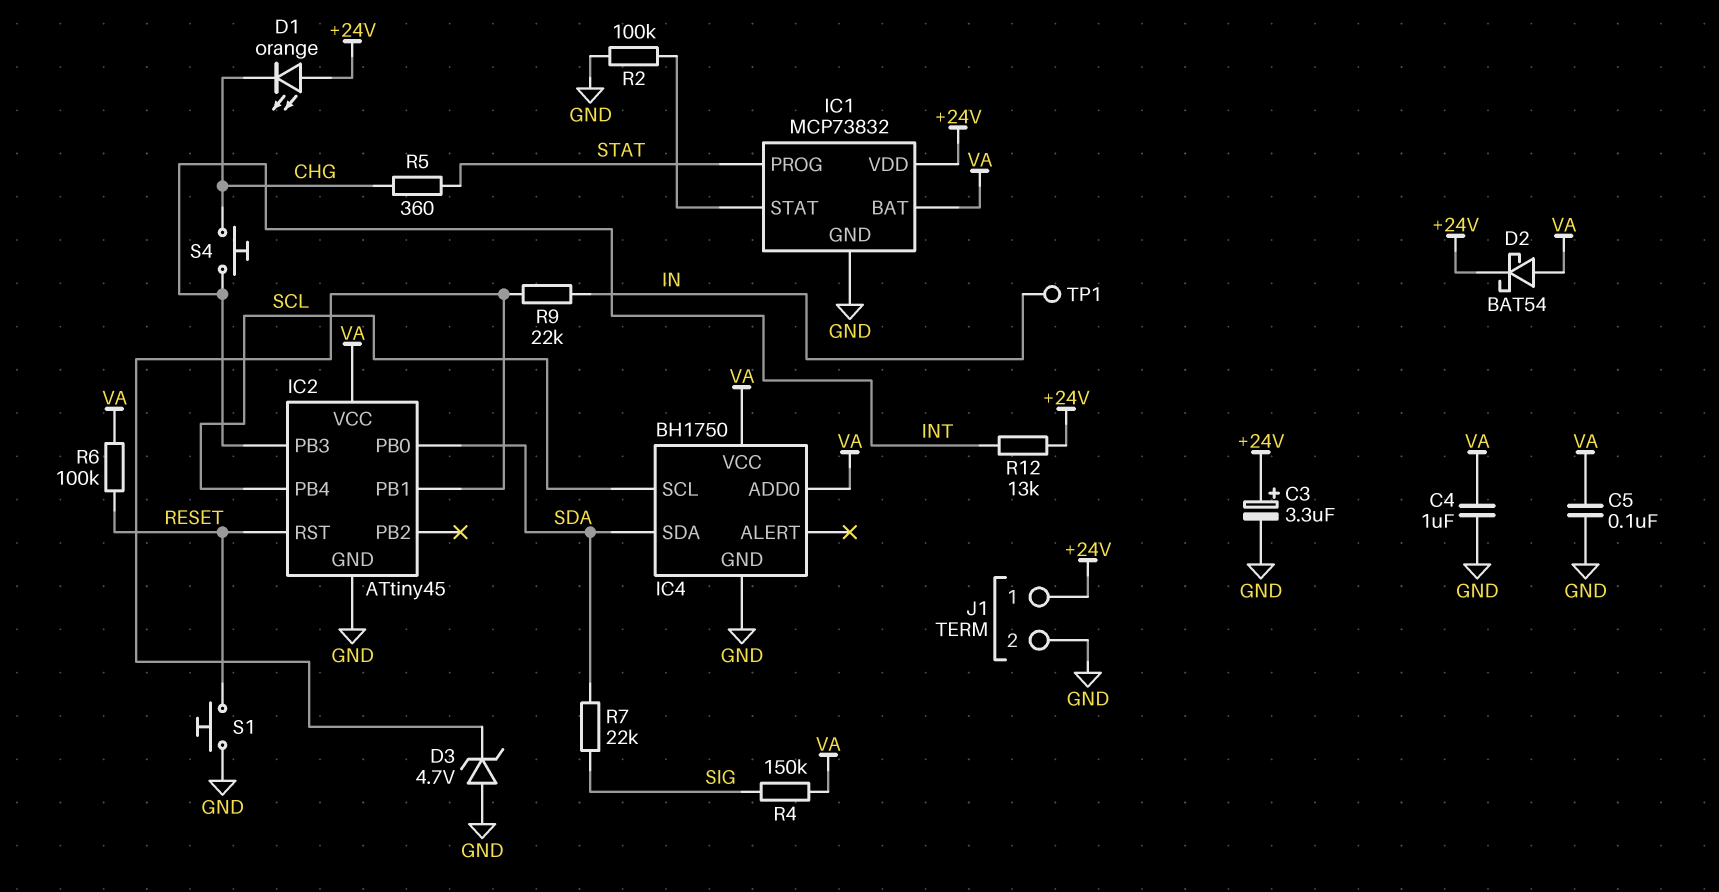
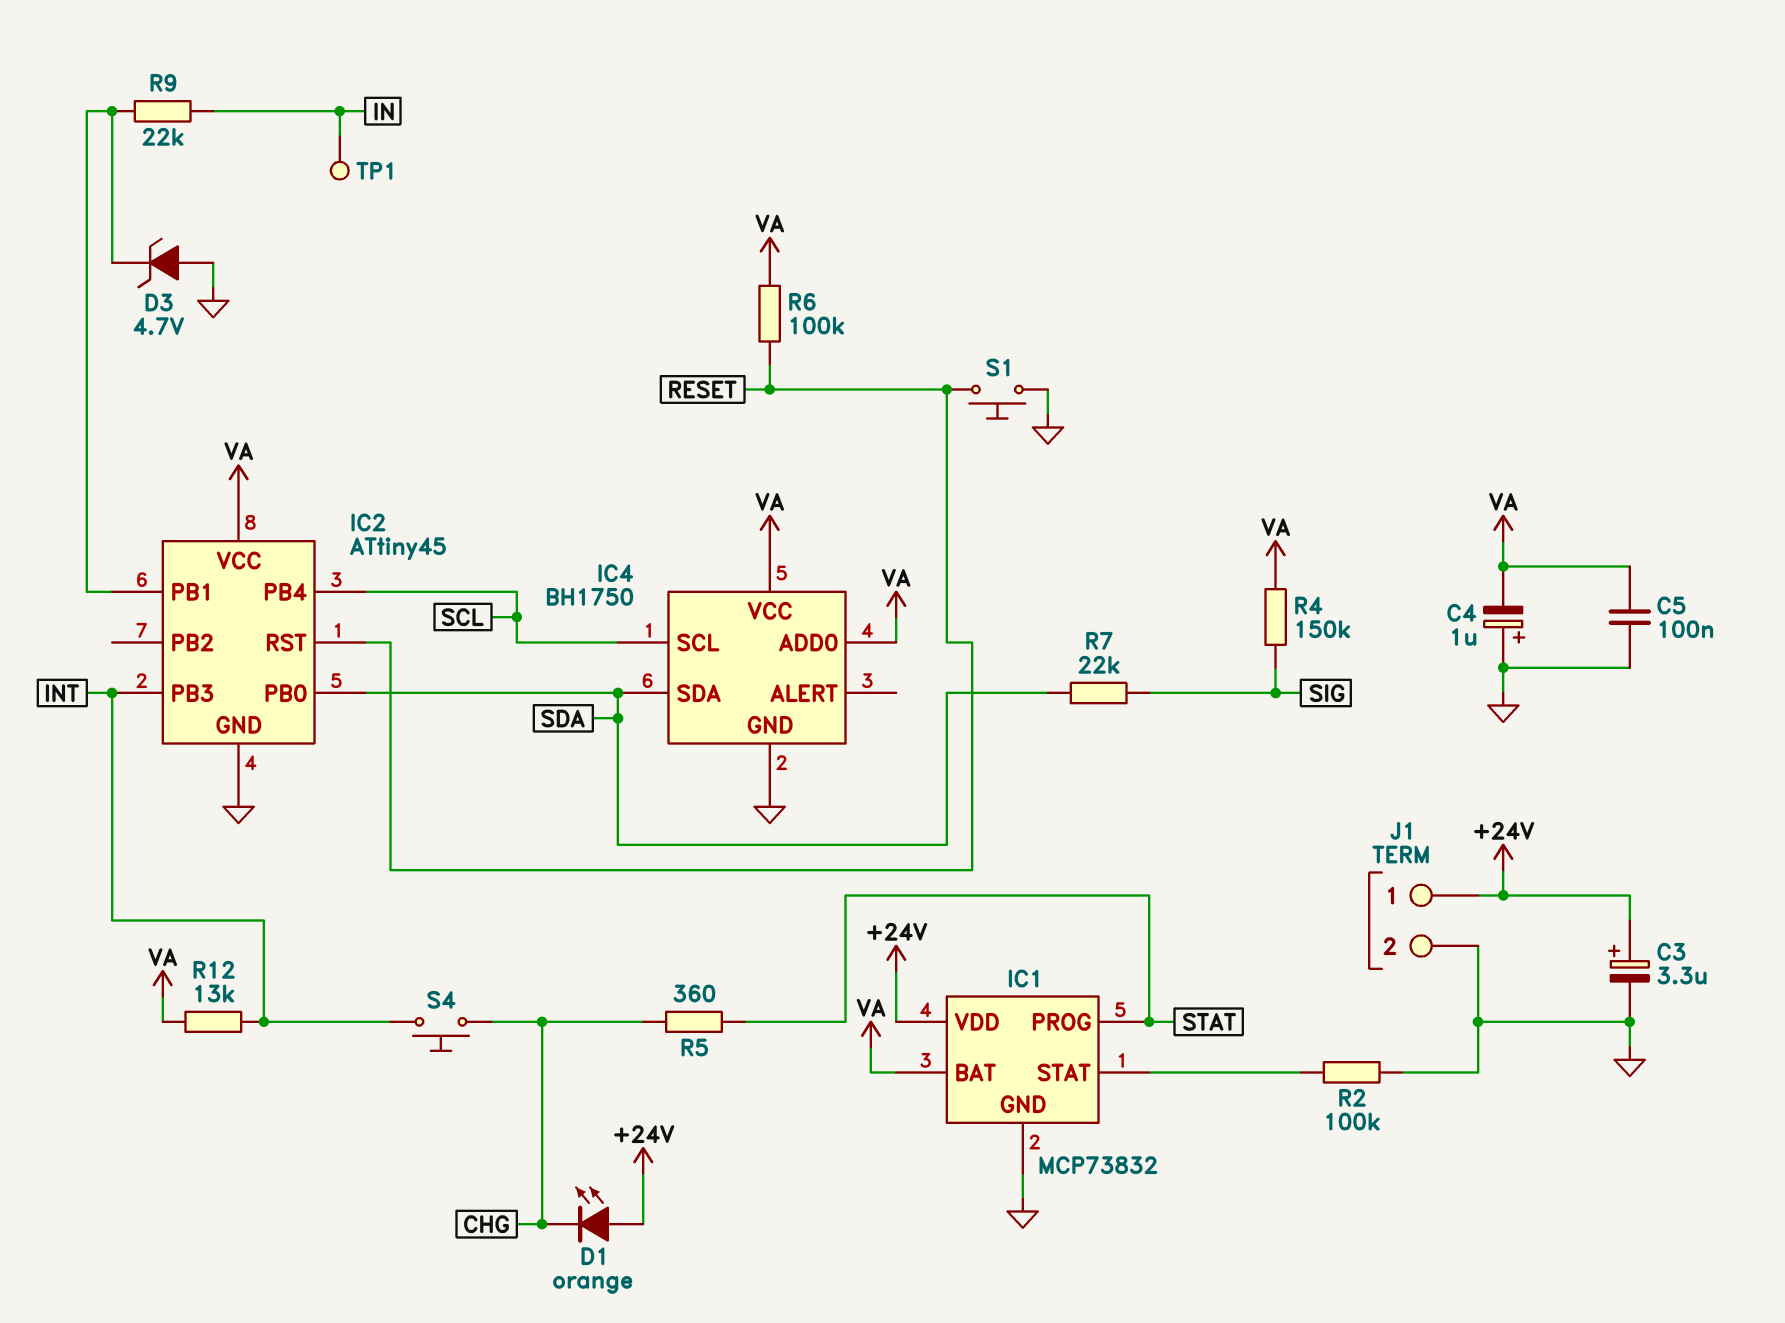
C4: 1uF (GND, VA) -> 1uF (plus GND, minus VA)
D2: schottky BAT54 (A VA, K +24V) -> none
R12: 13k (+24V, INT) -> 13k (INT, VA)

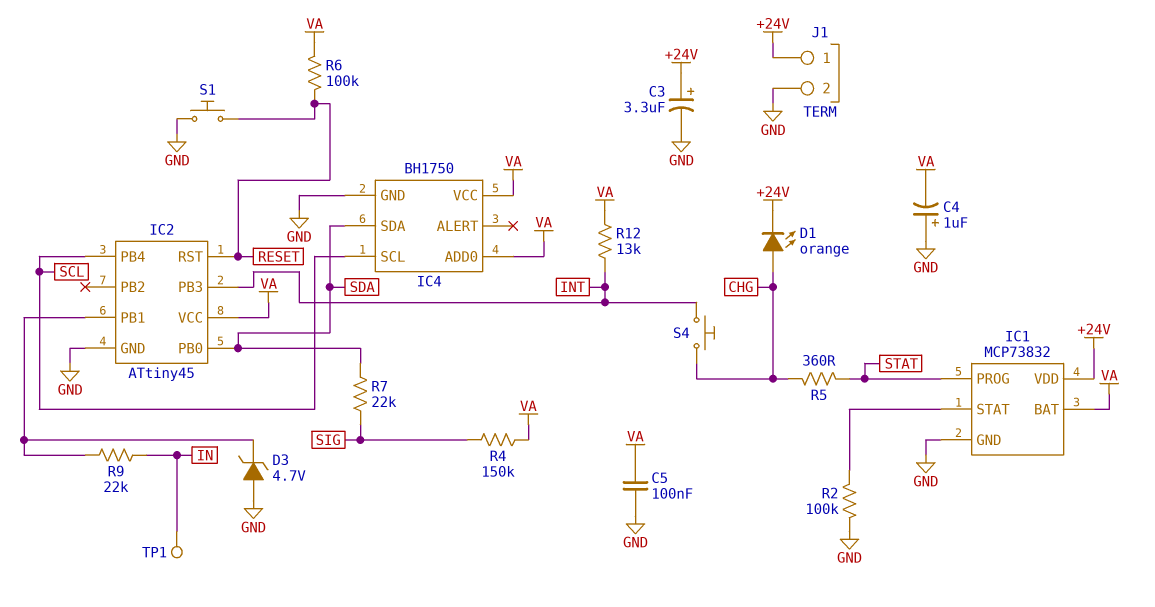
D1: LED orange (A +24V, K CHG) -> LED orange (A CHG, K +24V)

